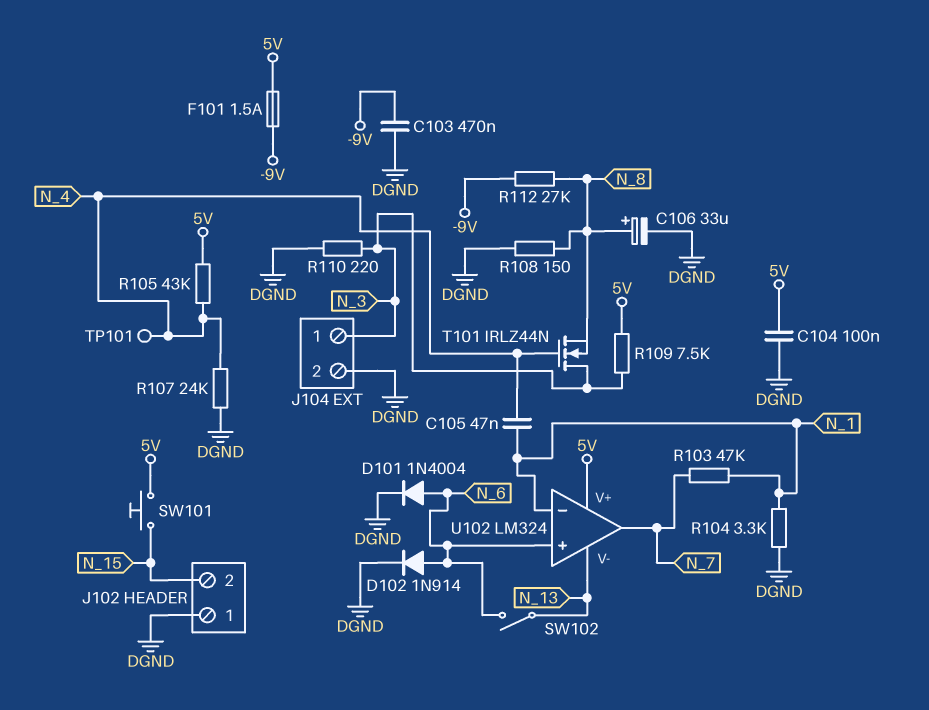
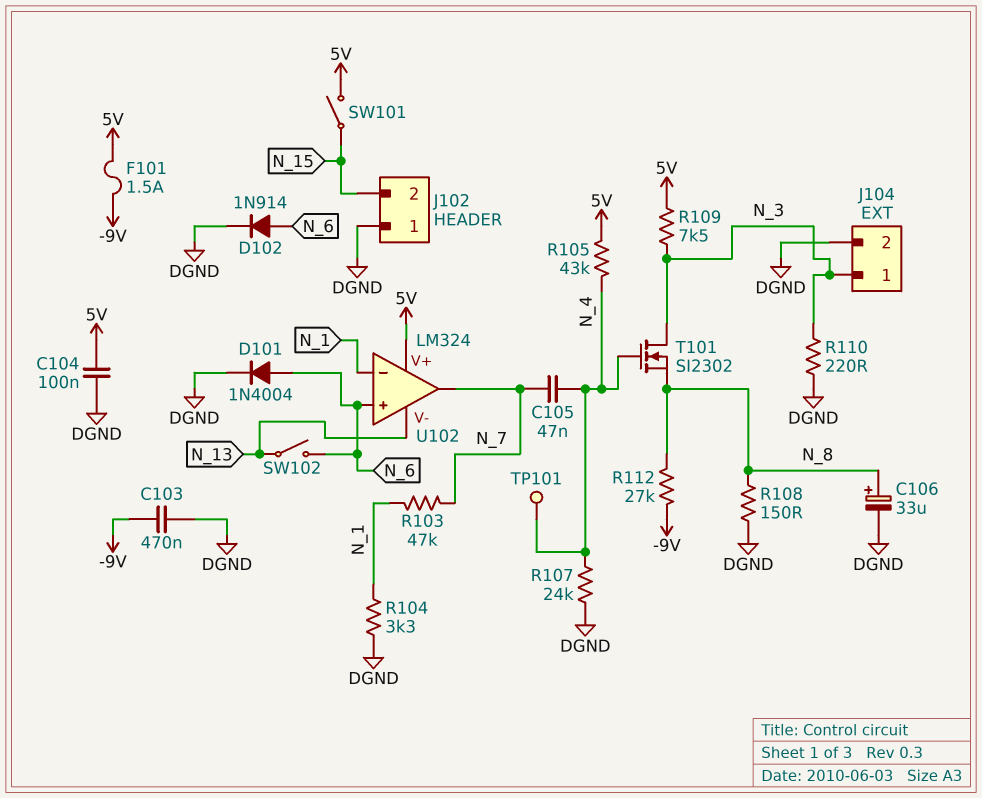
C105: 47nF (N_1, N_4) -> 47nF (N_4, N_7)
SW101: button (5V, N_15) -> switch (5V, N_15)
T101: NMOS IRLZ44N (G N_4, D N_3, S N_8) -> NMOS SI2302 (G N_4, D N_3, S N_8)

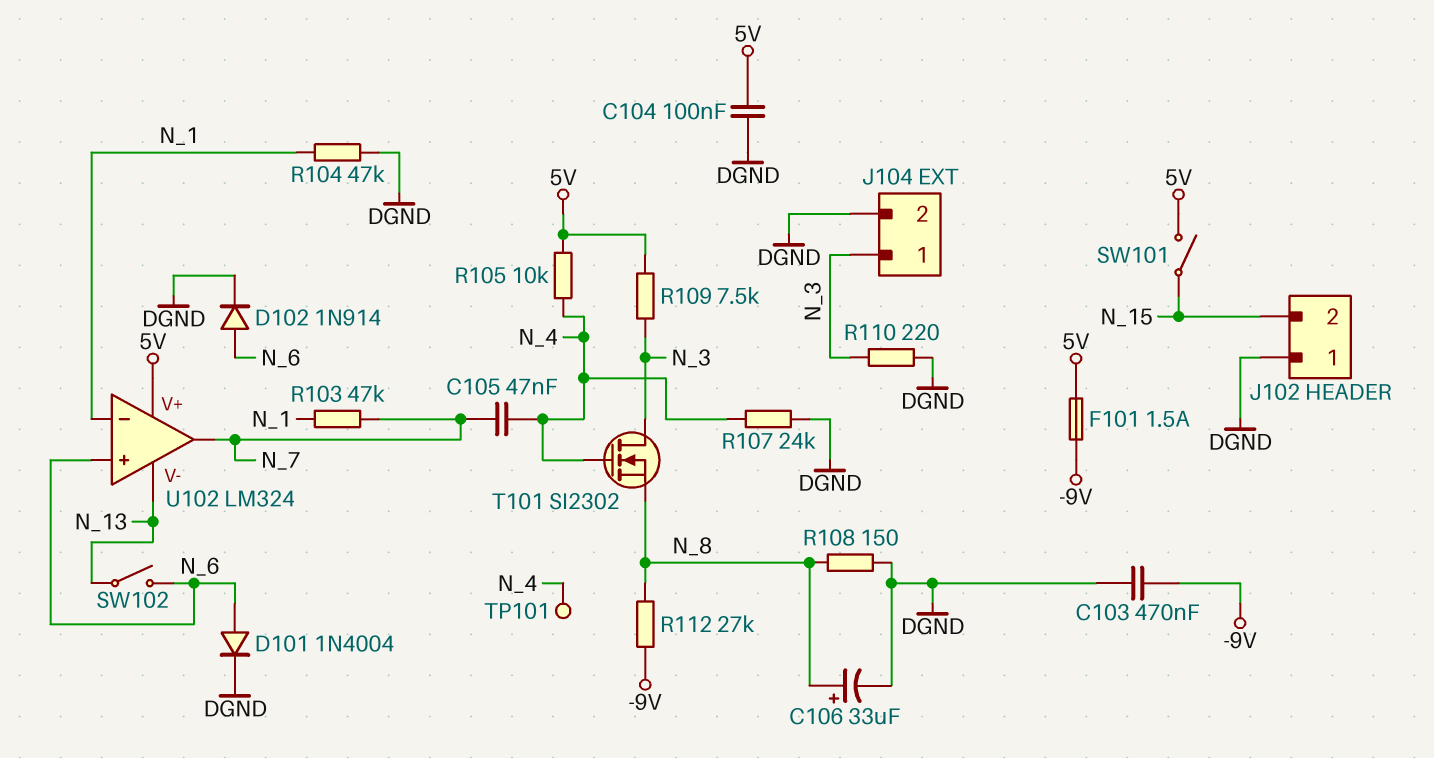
R104: 3.3k (DGND, N_1) -> 47k (DGND, N_1)
R105: 43k (5V, N_4) -> 10k (5V, N_4)

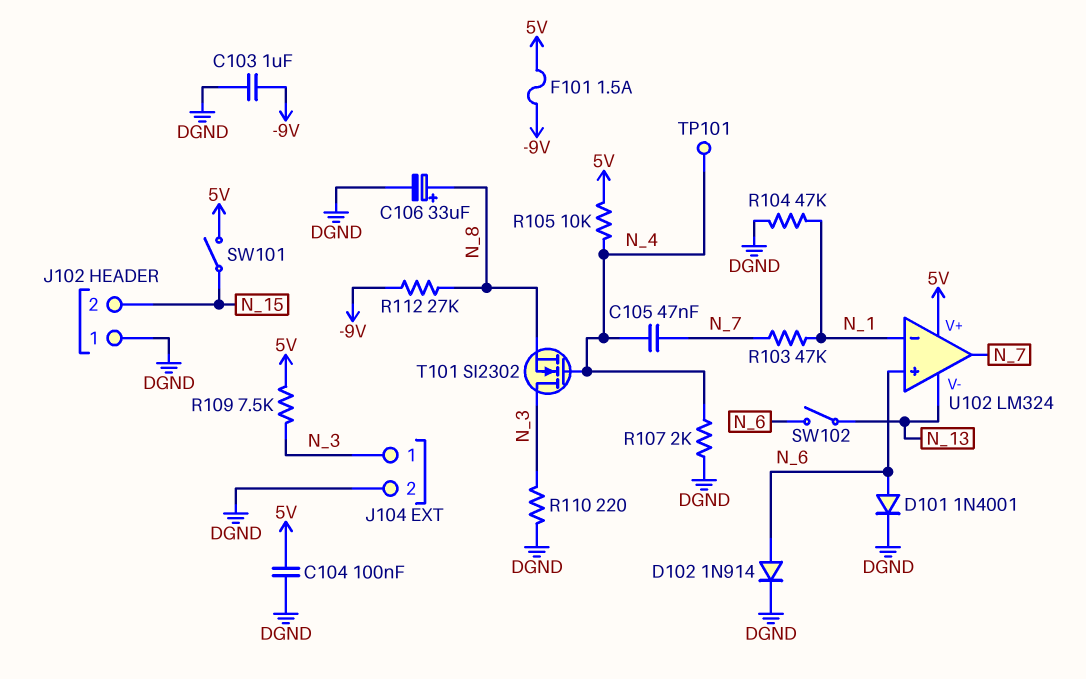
C103: 470nF (-9V, DGND) -> 1uF (-9V, DGND)
D101: diode 1N4004 (A N_6, K DGND) -> diode 1N4001 (A N_6, K DGND)
R107: 24k (DGND, N_4) -> 2k (DGND, N_4)
R108: 150 (DGND, N_8) -> none

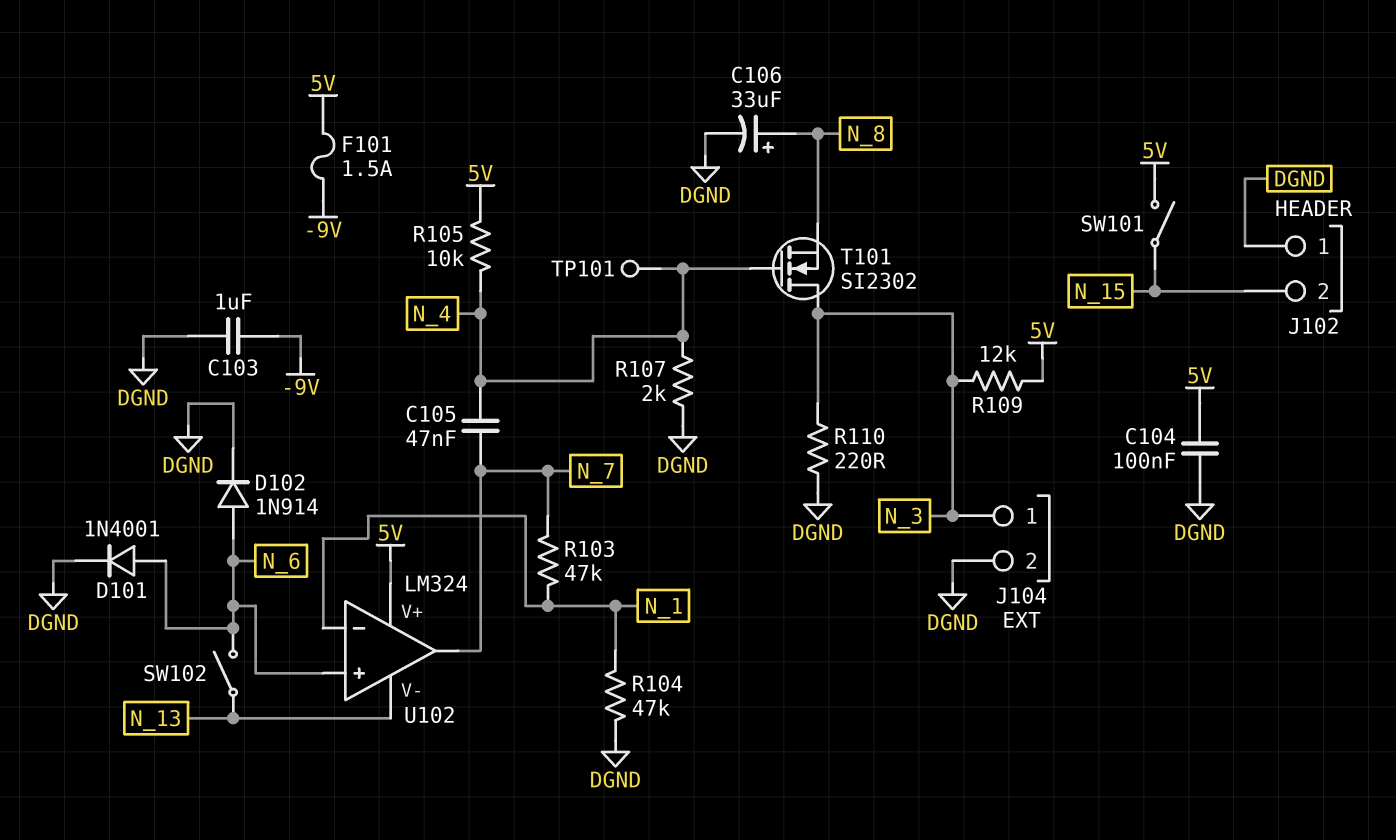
R109: 7.5k (5V, N_3) -> 12k (5V, N_3)
R112: 27k (-9V, N_8) -> none

